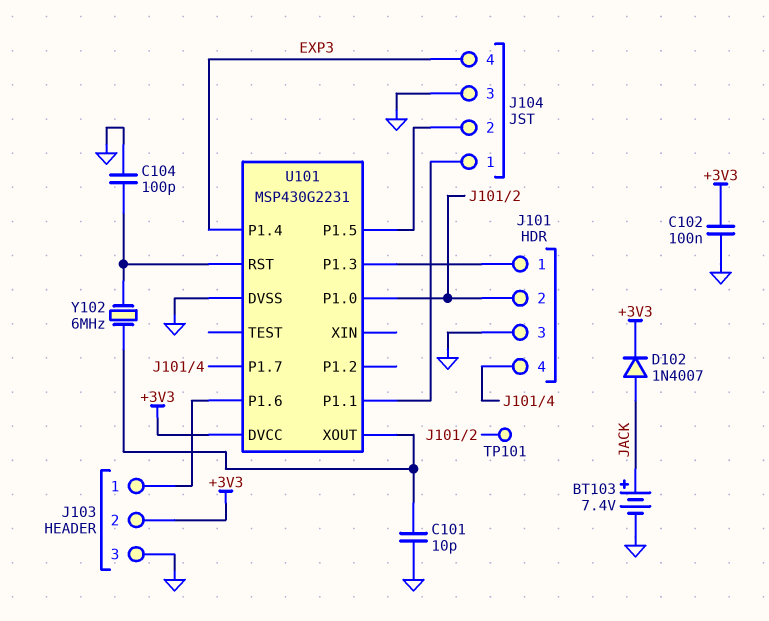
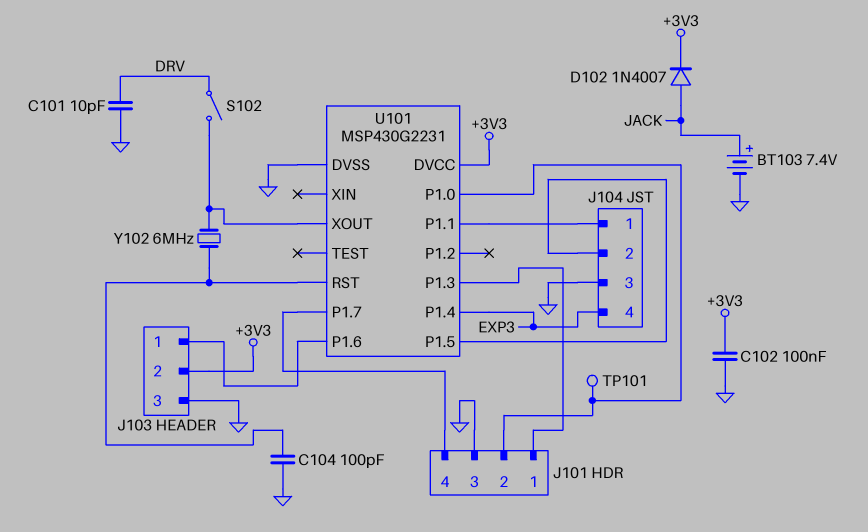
C101: 10pF (GND, U101/XOUT) -> 10pF (DRV, GND)
S102: none -> switch (DRV, U101/XOUT)

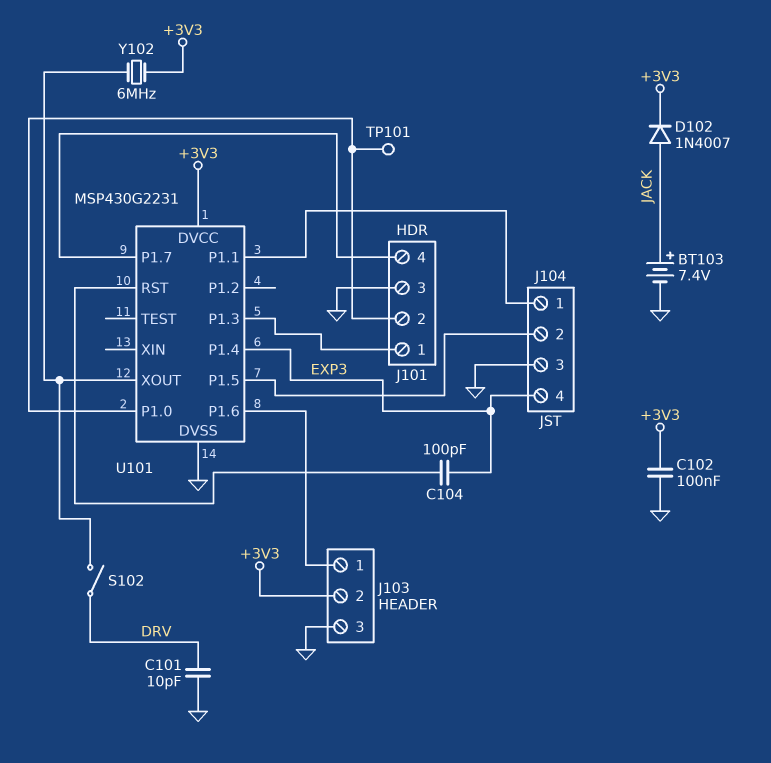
C104: 100pF (GND, U101/RST) -> 100pF (EXP3, U101/RST)
Y102: 6MHz (U101/RST, U101/XOUT) -> 6MHz (+3V3, U101/XOUT)

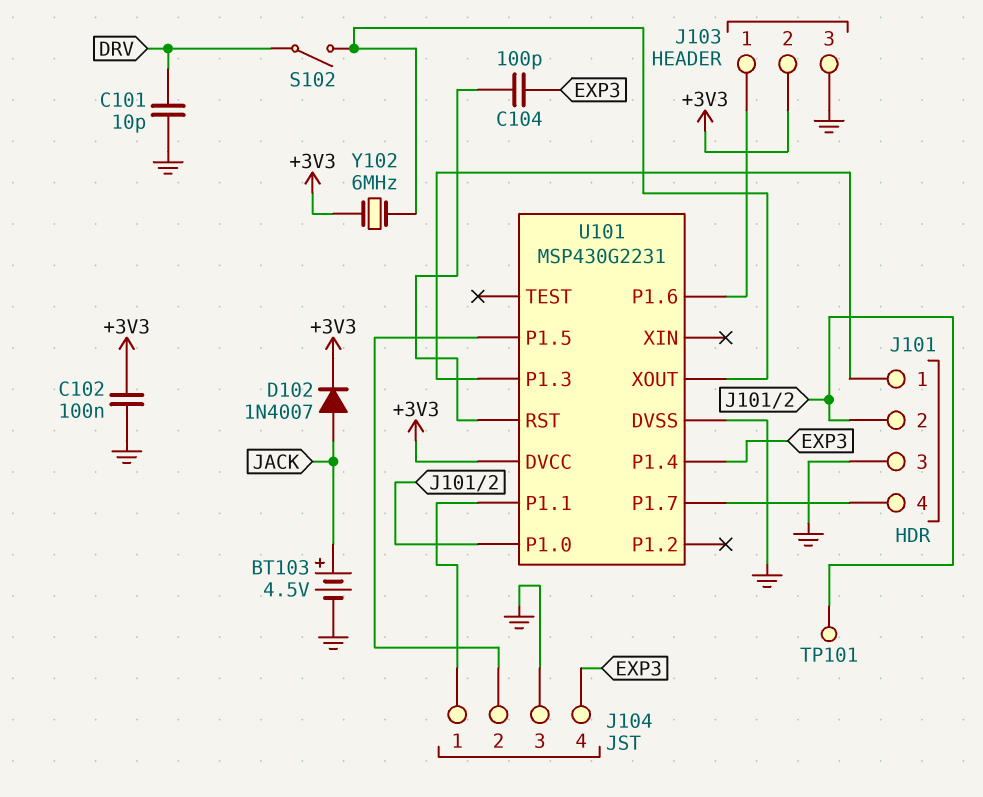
BT103: 7.4V (plus JACK, minus GND) -> 4.5V (plus JACK, minus GND)

